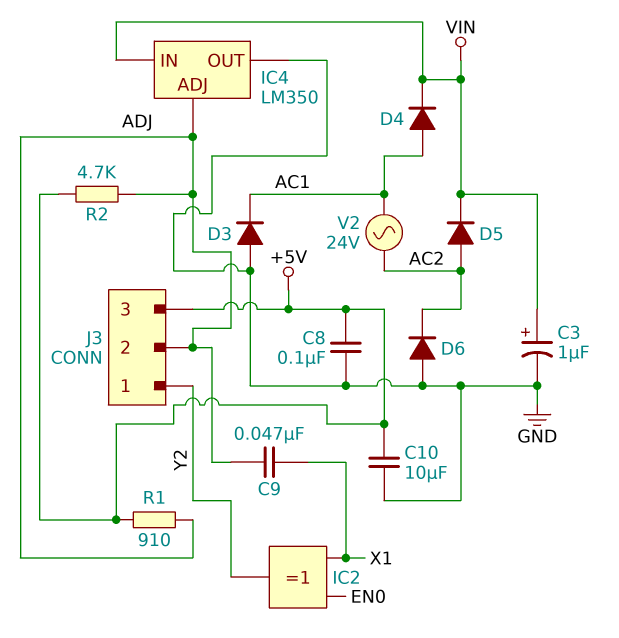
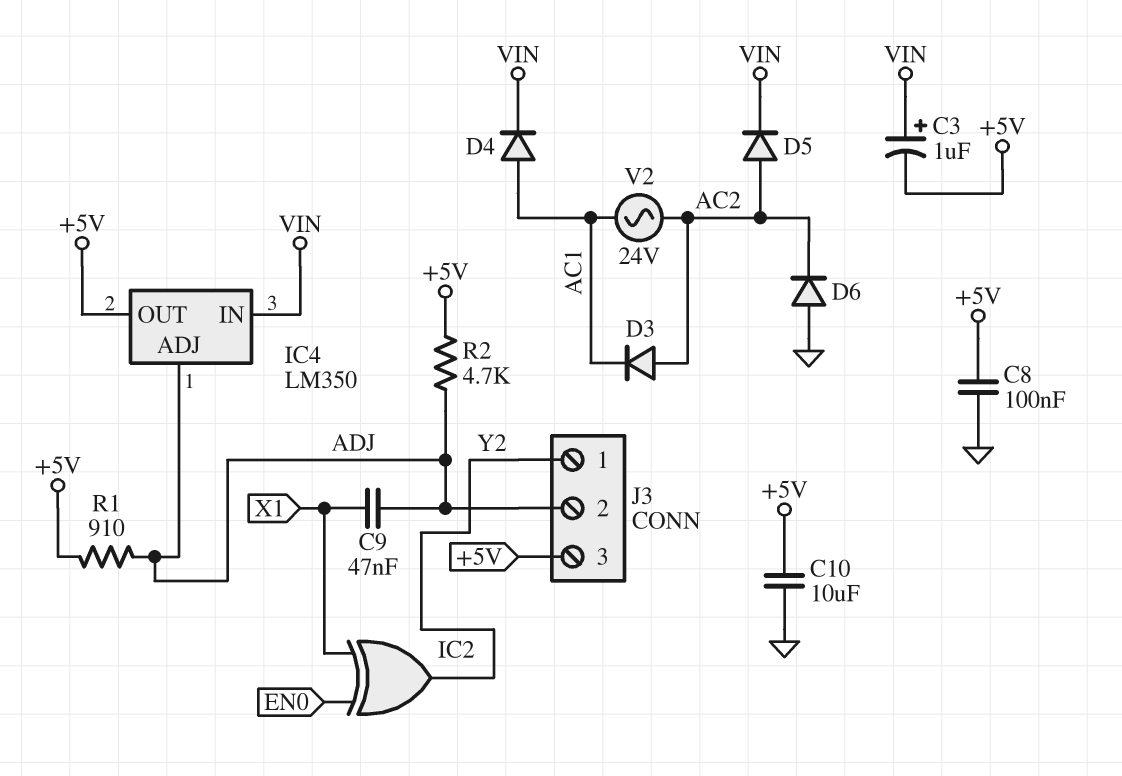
C3: 1uF (plus VIN, minus GND) -> 1uF (plus VIN, minus +5V)
D3: diode (A GND, K AC1) -> diode (A AC2, K AC1)
IC4 pin OUT: GND -> +5V

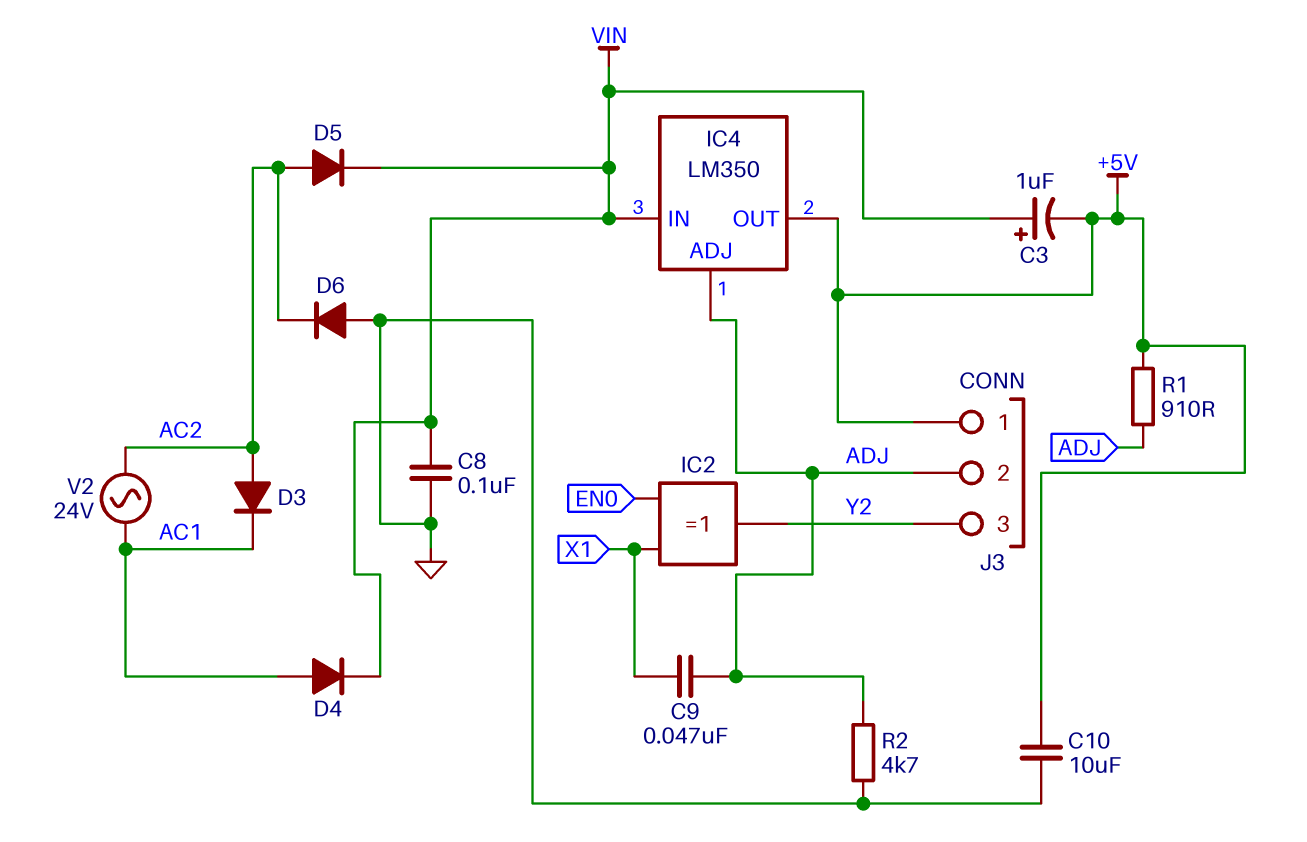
C8: 100nF (+5V, GND) -> 100nF (GND, VIN)
J3 pin 1: Y2 -> +5V
J3 pin 3: +5V -> Y2
R2: 4.7k (+5V, ADJ) -> 4.7k (ADJ, GND)

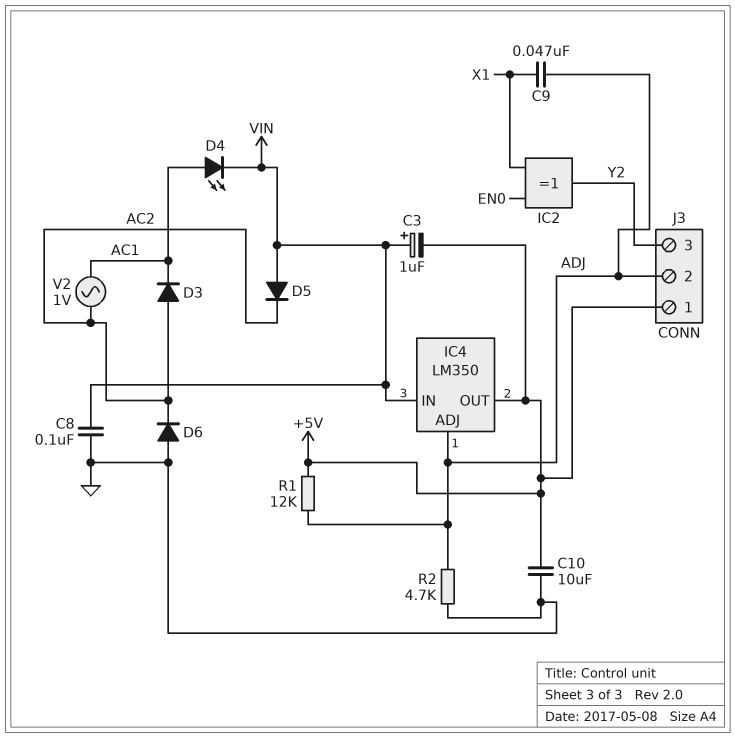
D4: diode (A AC1, K VIN) -> LED (A AC1, K VIN)
D5: diode (A AC2, K VIN) -> diode (A VIN, K AC2)
R1: 910 (+5V, ADJ) -> 12k (+5V, ADJ)
V2: AC 24V (AC1, AC2) -> AC 1V (AC1, AC2)

